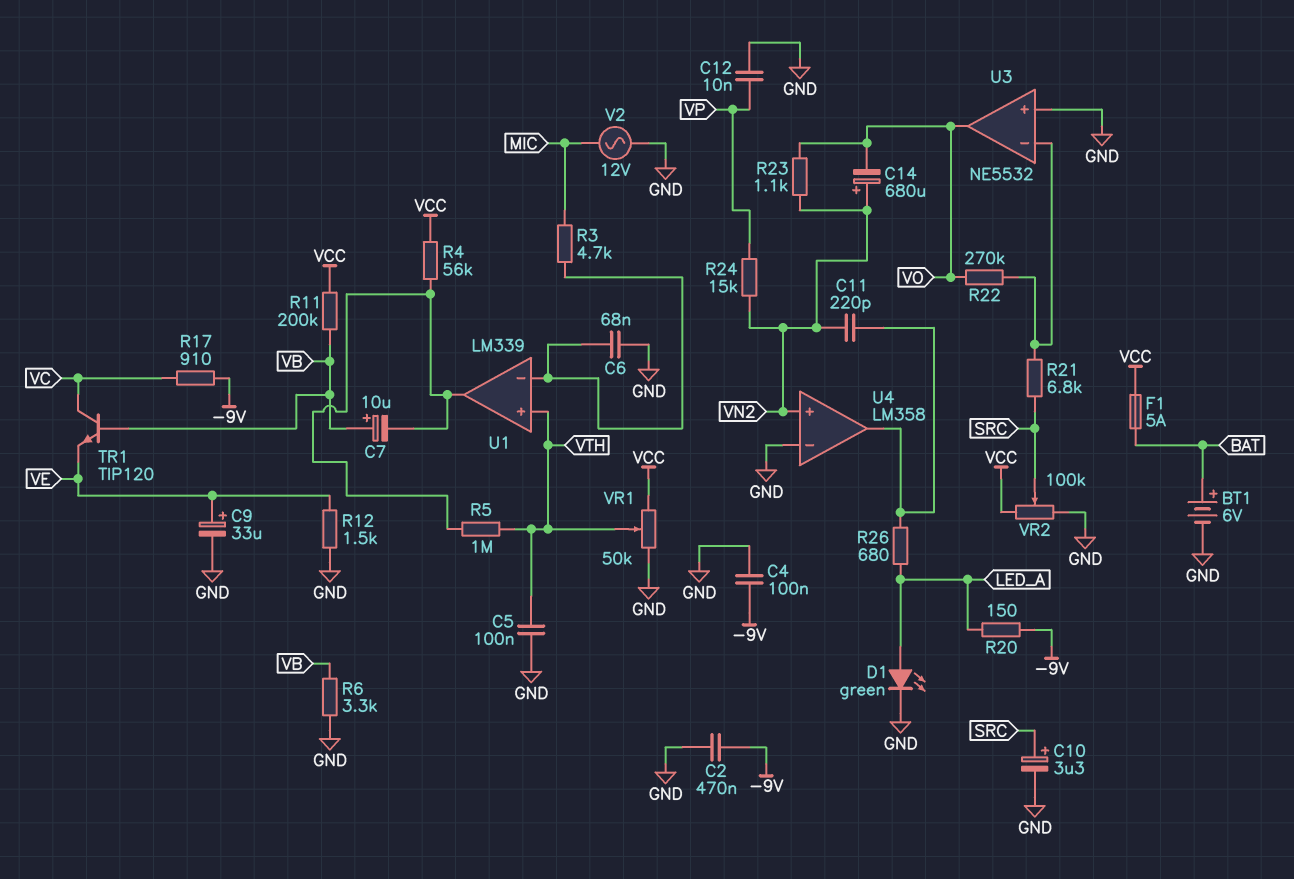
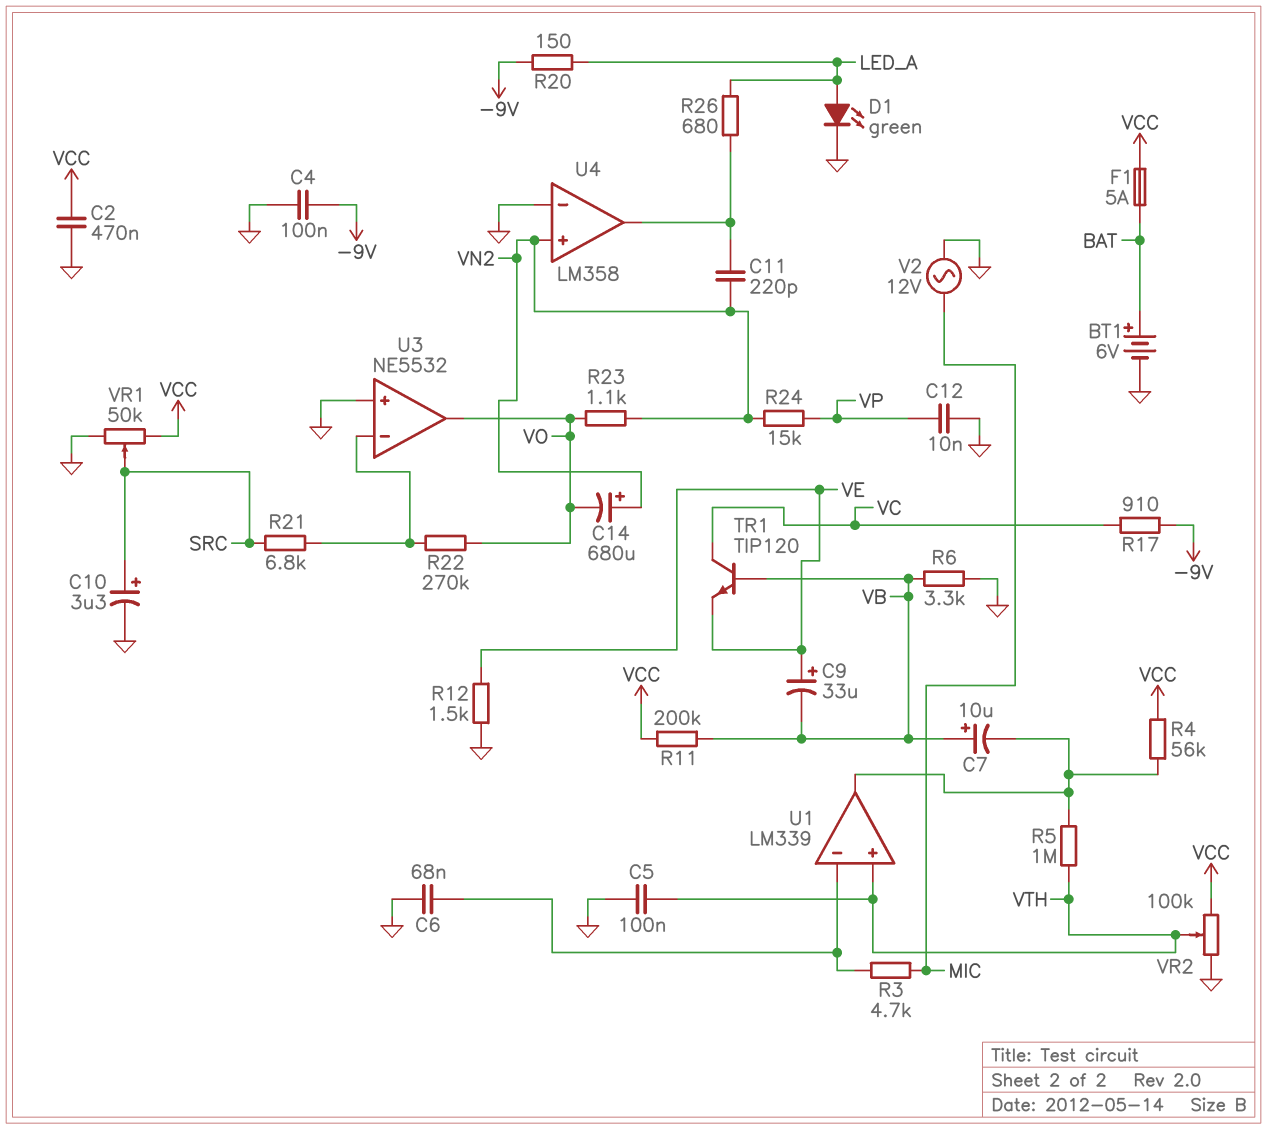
C2: 470nF (-9V, GND) -> 470nF (GND, VCC)
C9: 33uF (plus VE, minus GND) -> 33uF (plus VE, minus VB)
VR1: 50k (GND, VCC, wiper VTH) -> 50k (GND, VCC, wiper SRC)
VR2: 100k (GND, VCC, wiper SRC) -> 100k (GND, VCC, wiper VTH)

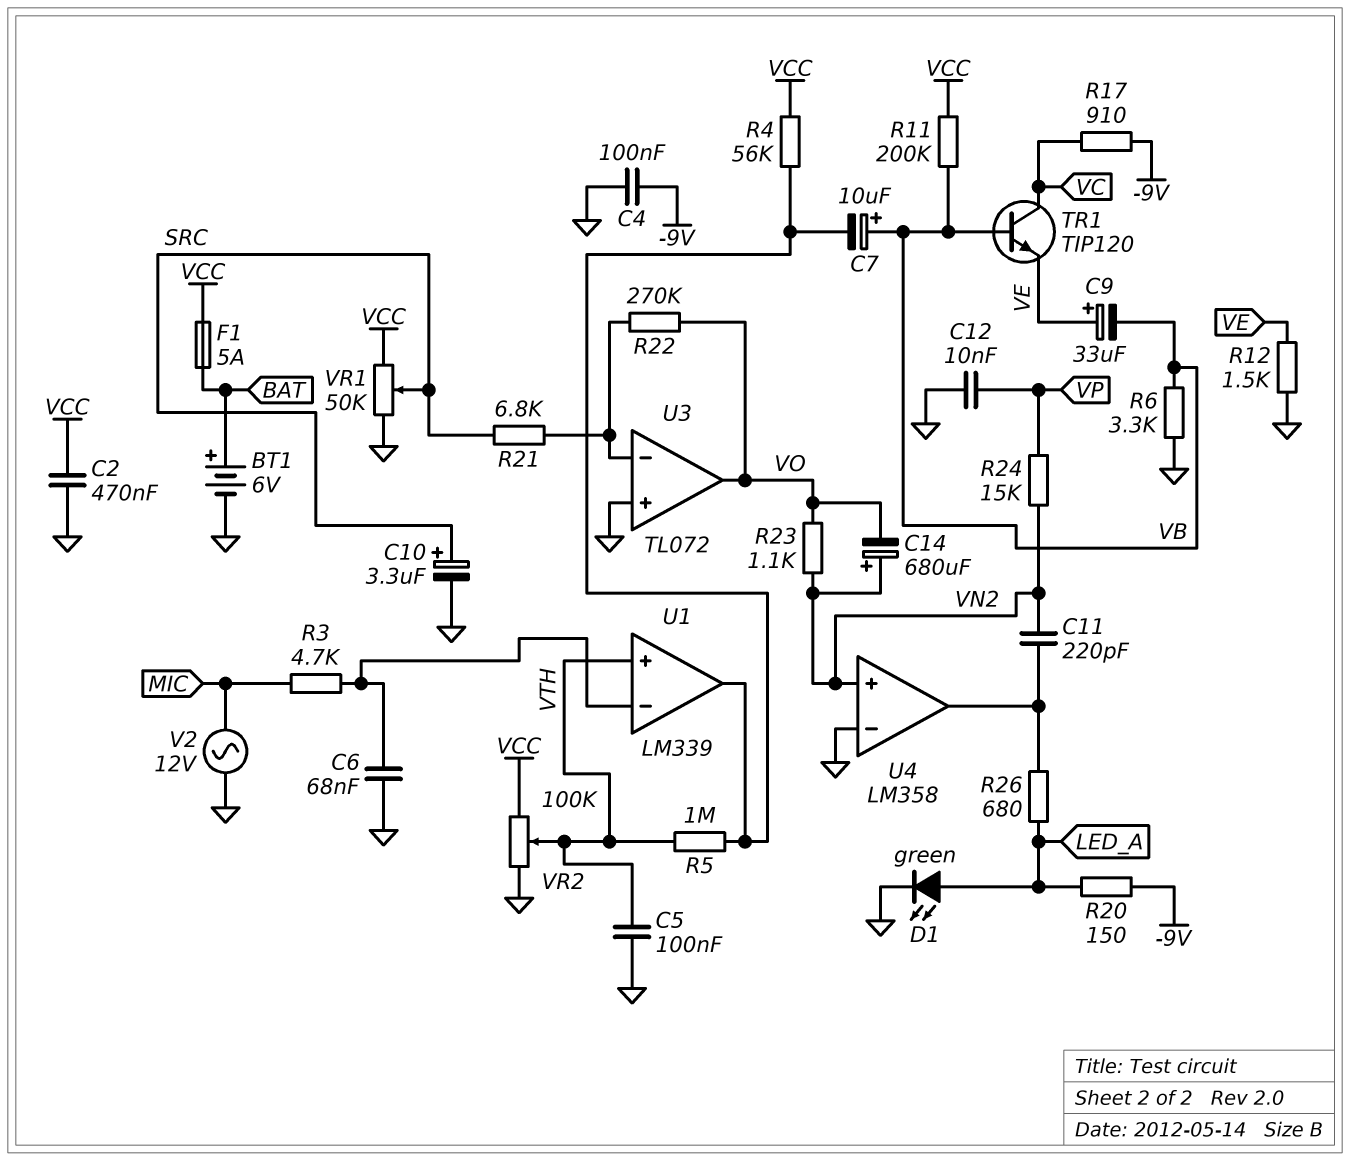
U3: NE5532 -> TL072

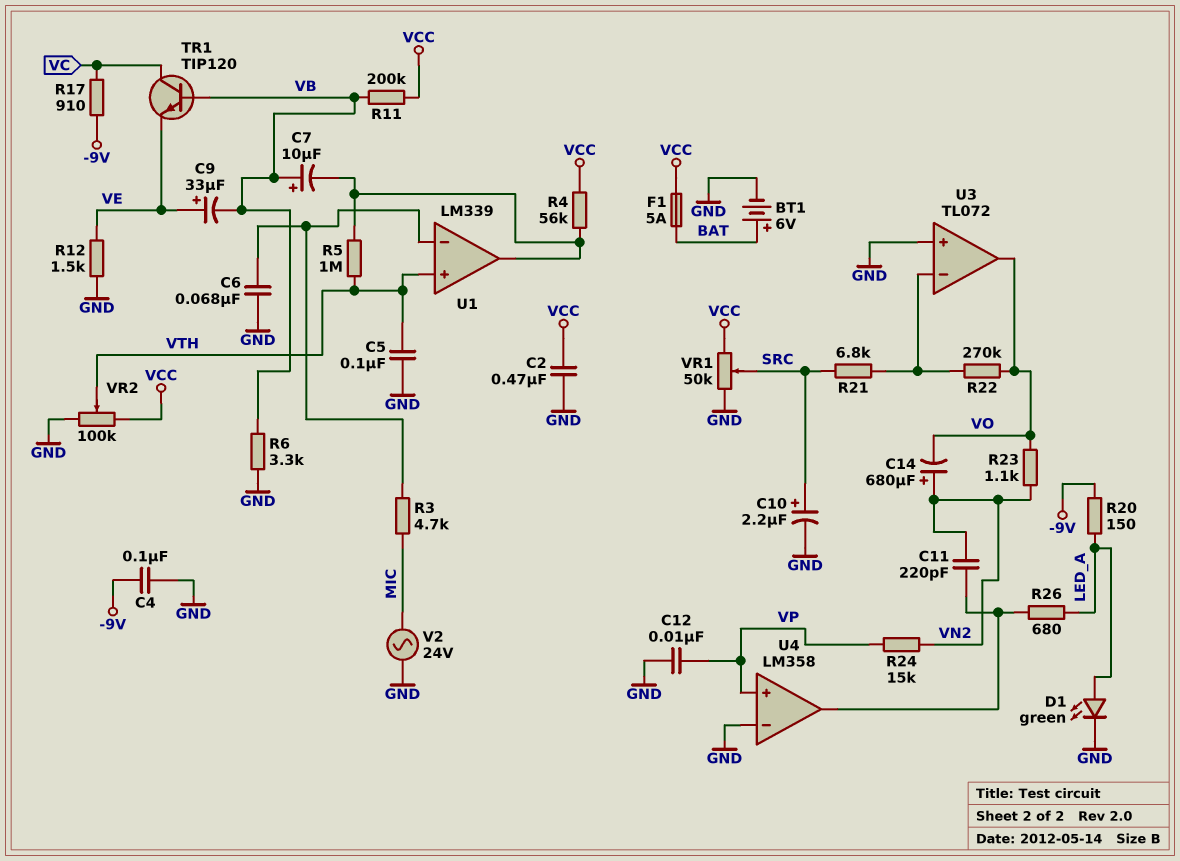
C10: 3.3uF (plus SRC, minus GND) -> 2.2uF (plus SRC, minus GND)
U4 pin in+: VN2 -> VP
V2: AC 12V (GND, MIC) -> AC 24V (GND, MIC)

